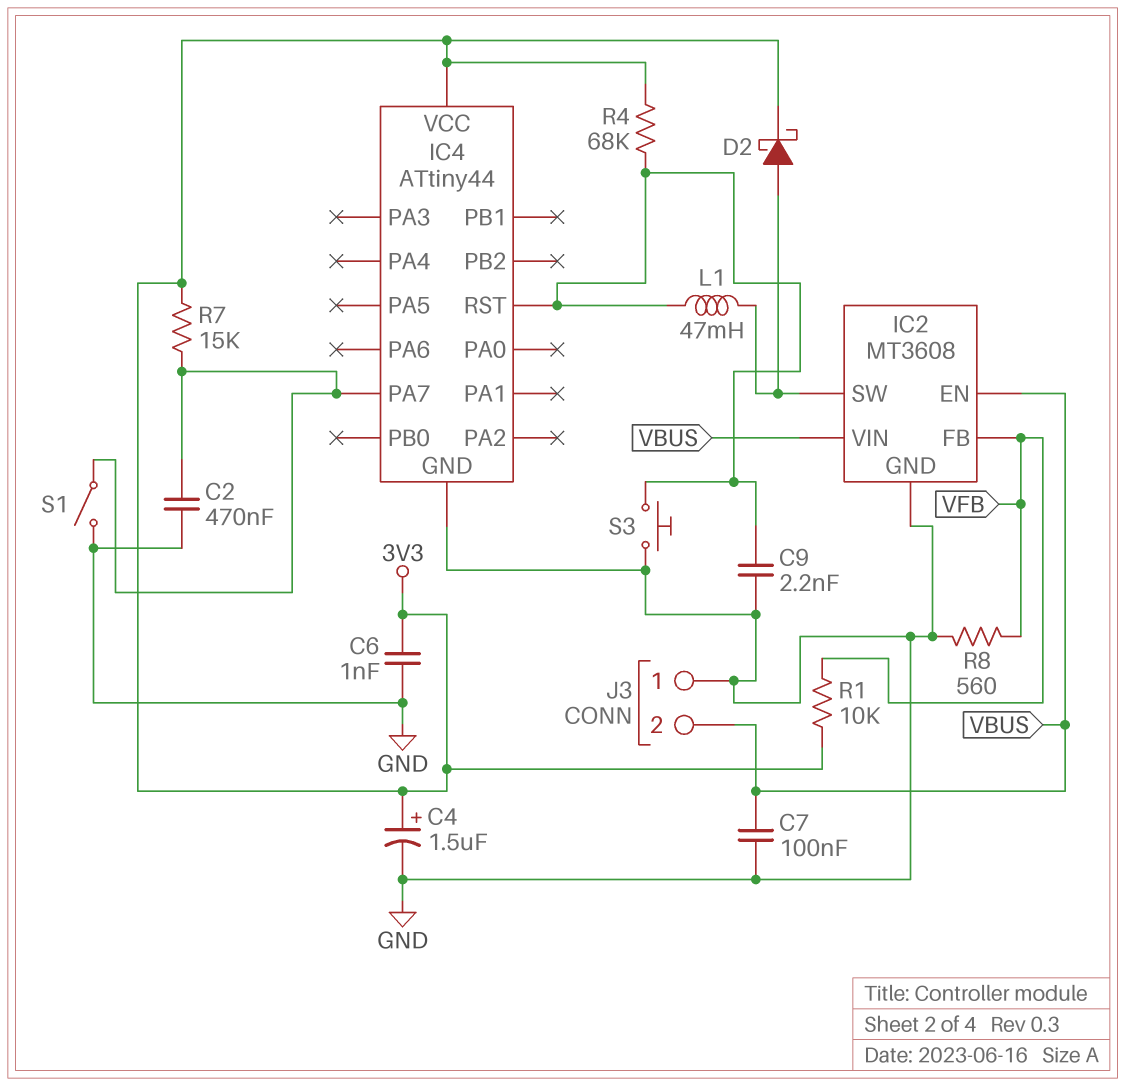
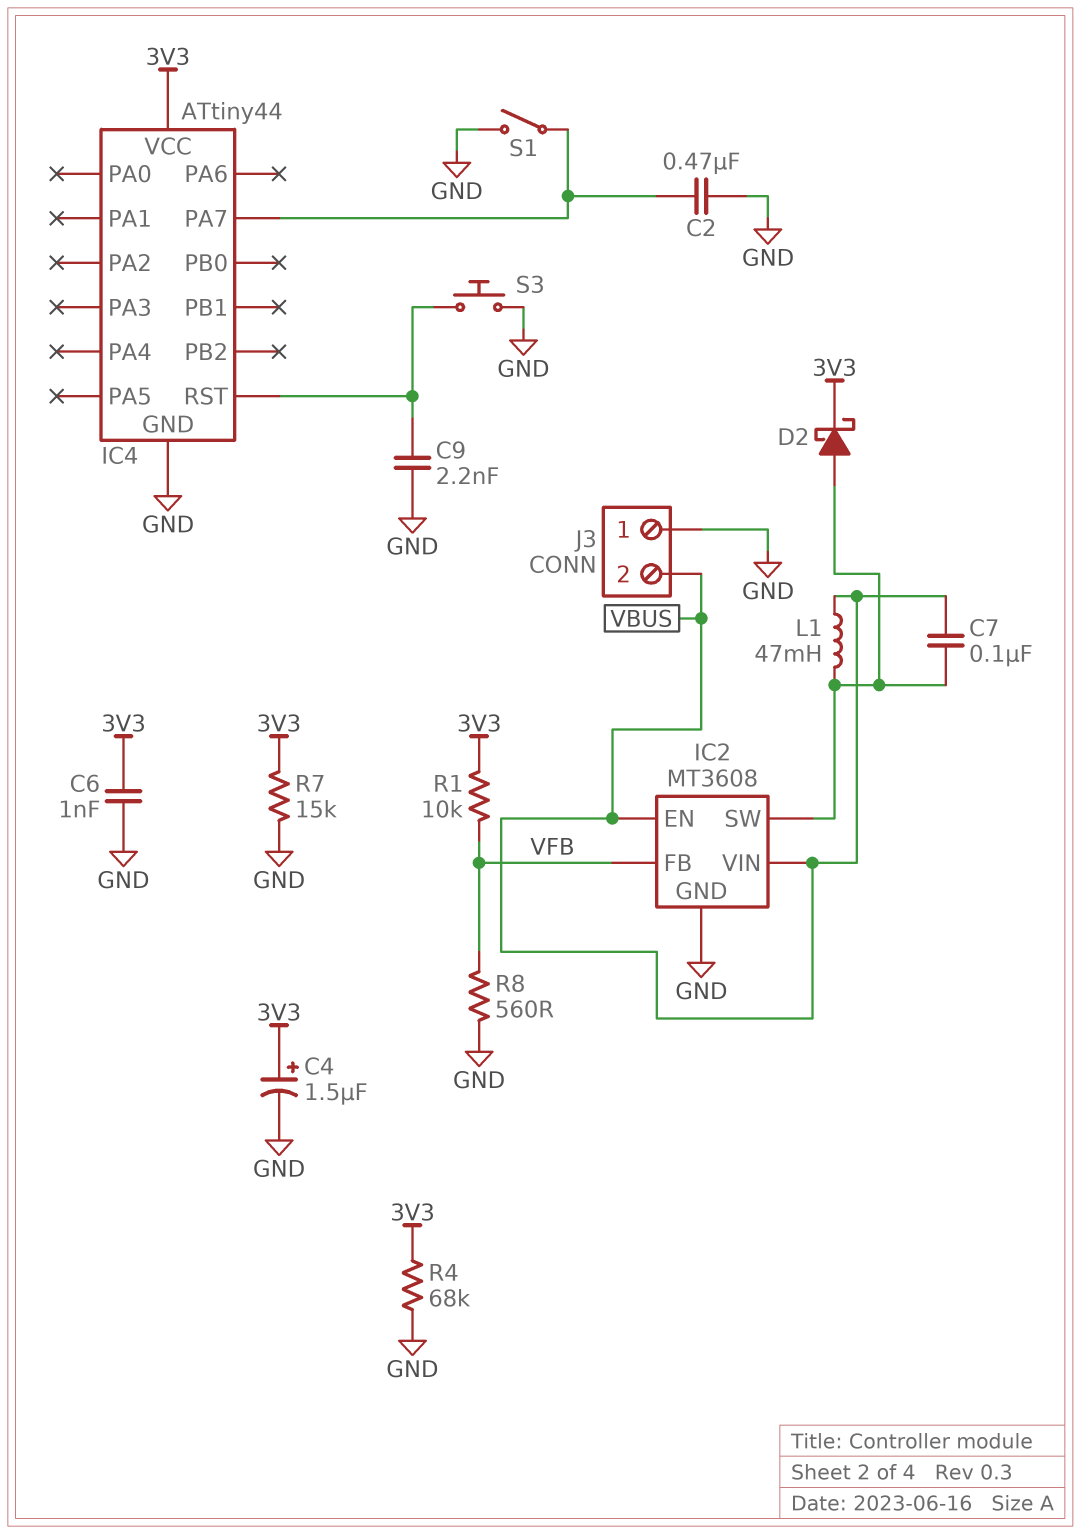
C7: 100nF (GND, VBUS) -> 100nF (IC2/SW, VBUS)
L1: 47mH (IC2/SW, IC4/RST) -> 47mH (IC2/SW, VBUS)
R4: 68k (3V3, IC4/RST) -> 68k (3V3, GND)
R7: 15k (3V3, IC4/PA7) -> 15k (3V3, GND)

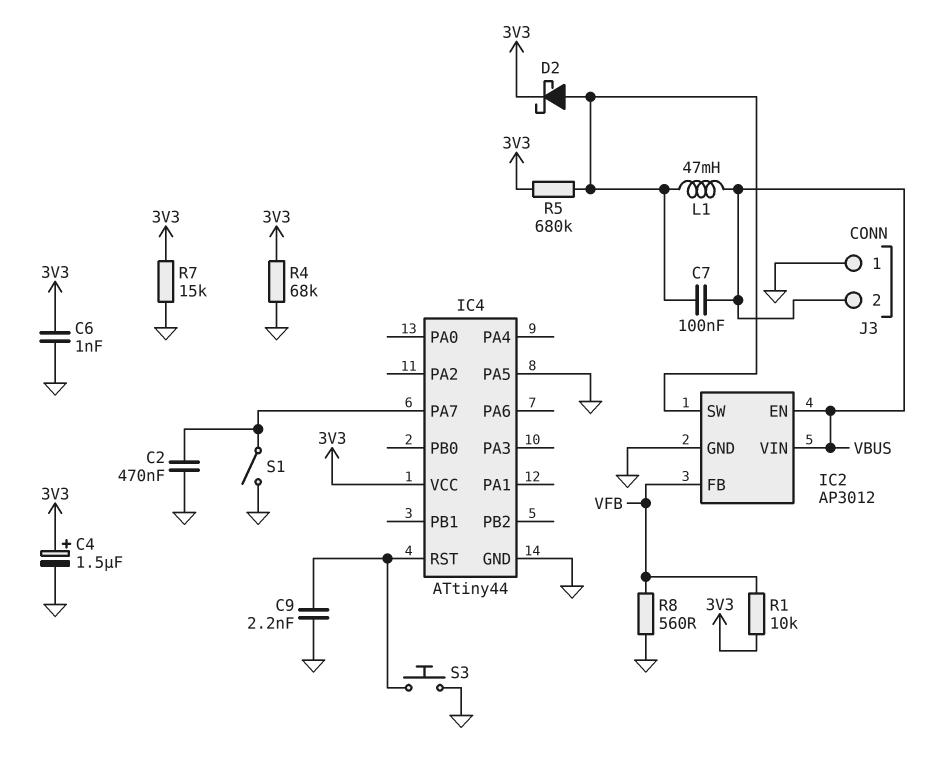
IC2: MT3608 -> AP3012
IC4 pin PA5: none -> GND
R5: none -> 680k (3V3, IC2/SW)

